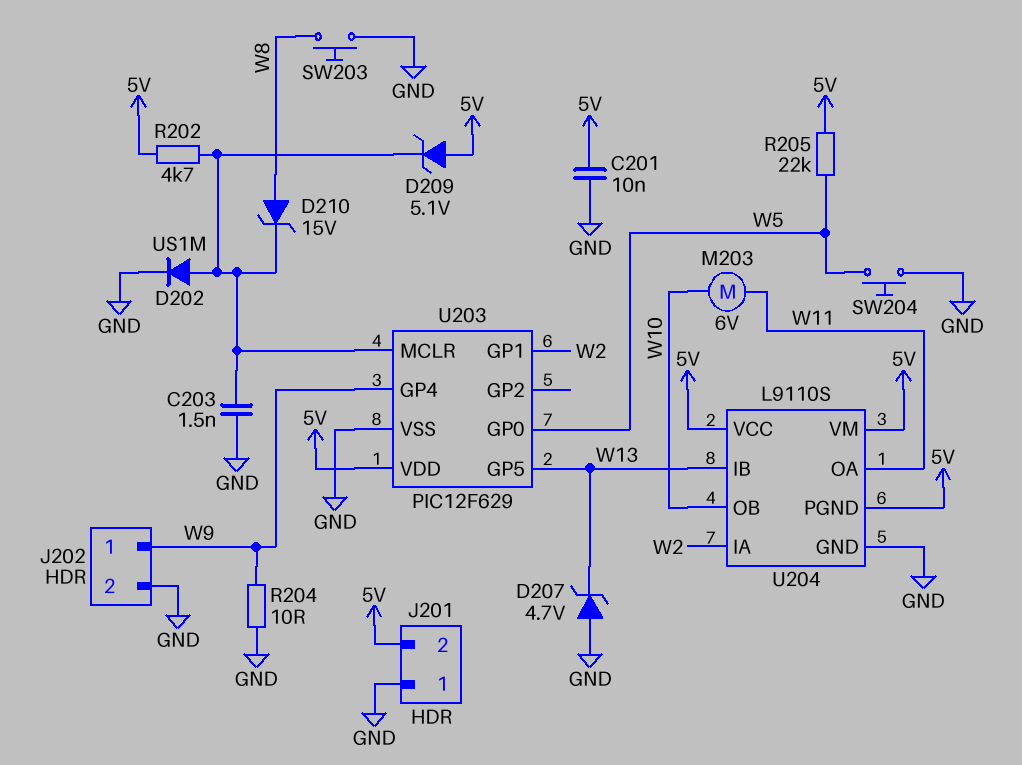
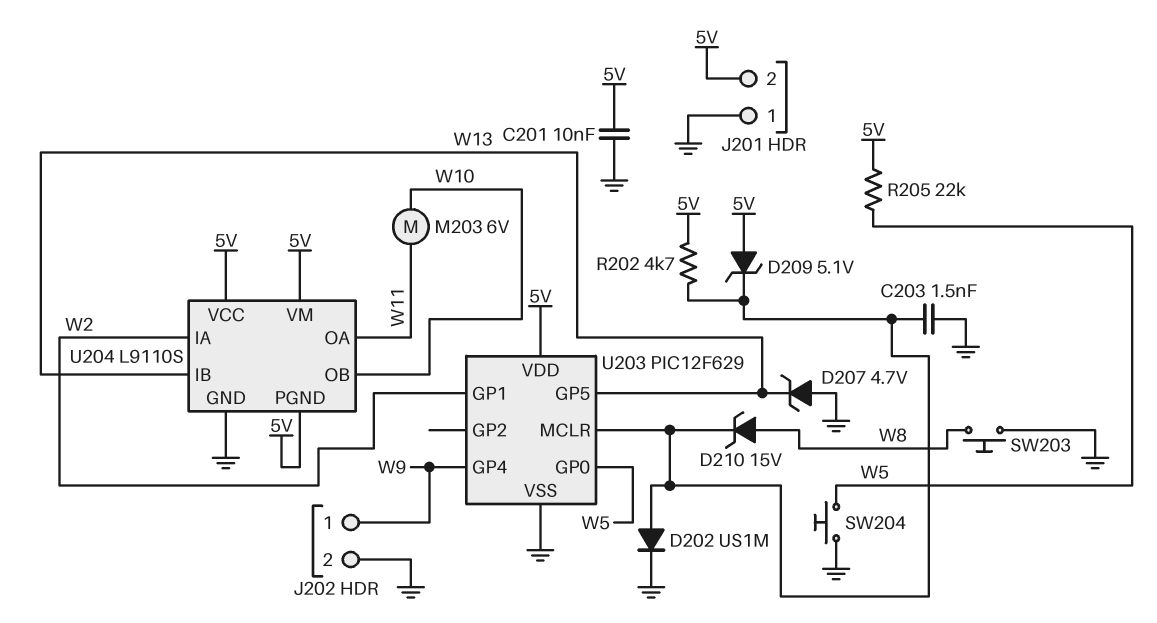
R204: 10 (GND, W9) -> none

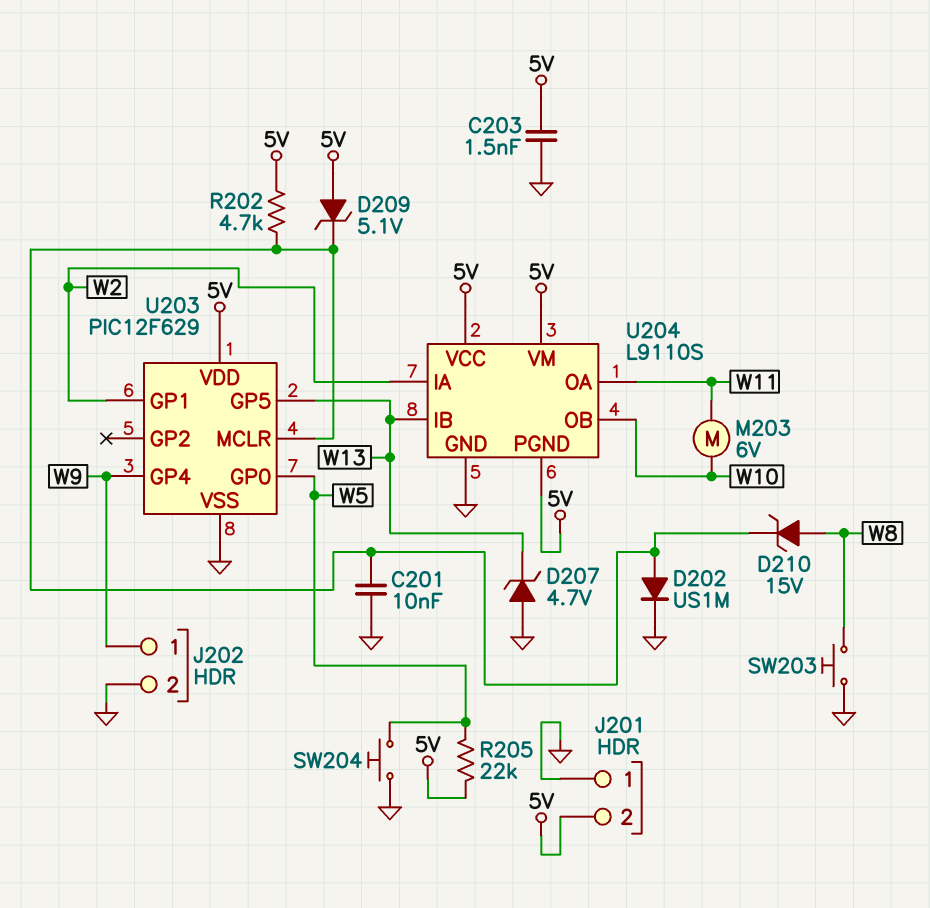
C201: 10nF (5V, GND) -> 10nF (GND, U203/MCLR)
C203: 1.5nF (GND, U203/MCLR) -> 1.5nF (5V, GND)

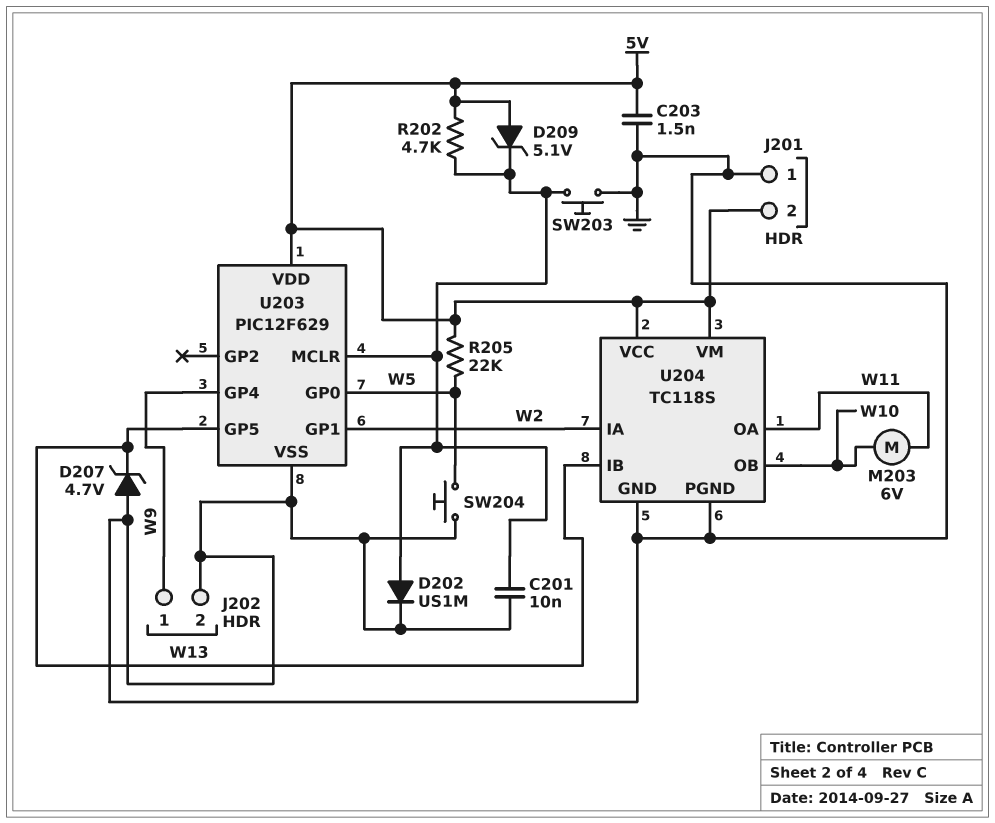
D210: zener 15V (A W8, K U203/MCLR) -> none
SW203: button (GND, W8) -> button (GND, U203/MCLR)
U204: L9110S -> TC118S
U204 pin PGND: 5V -> GND

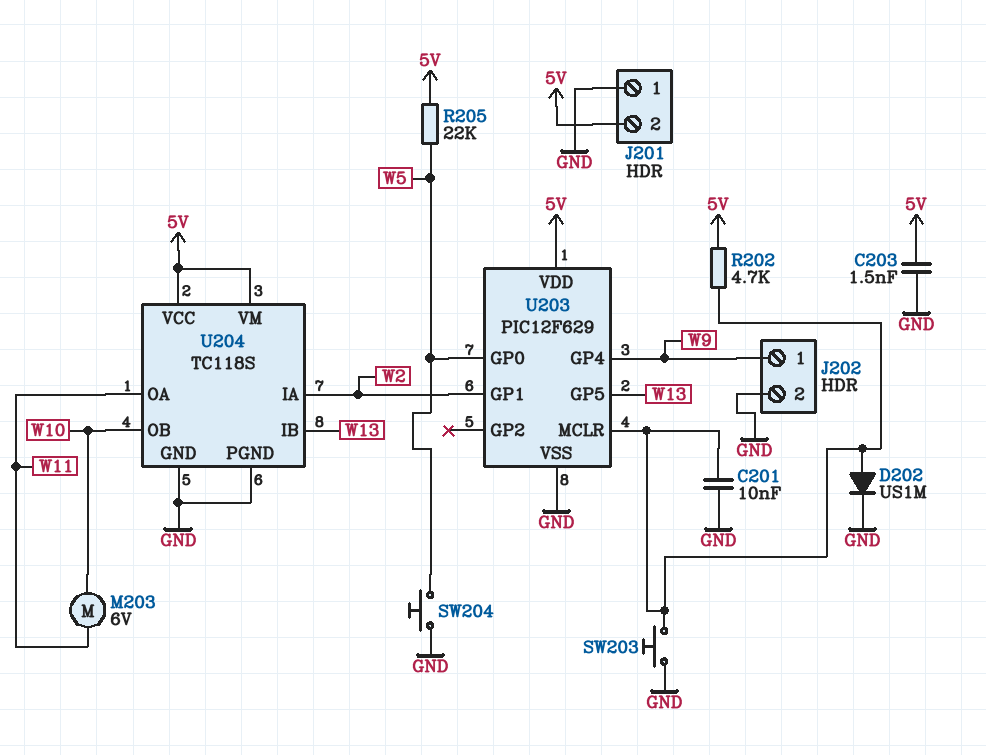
D207: zener 4.7V (A GND, K W13) -> none
D209: zener 5.1V (A 5V, K U203/MCLR) -> none

